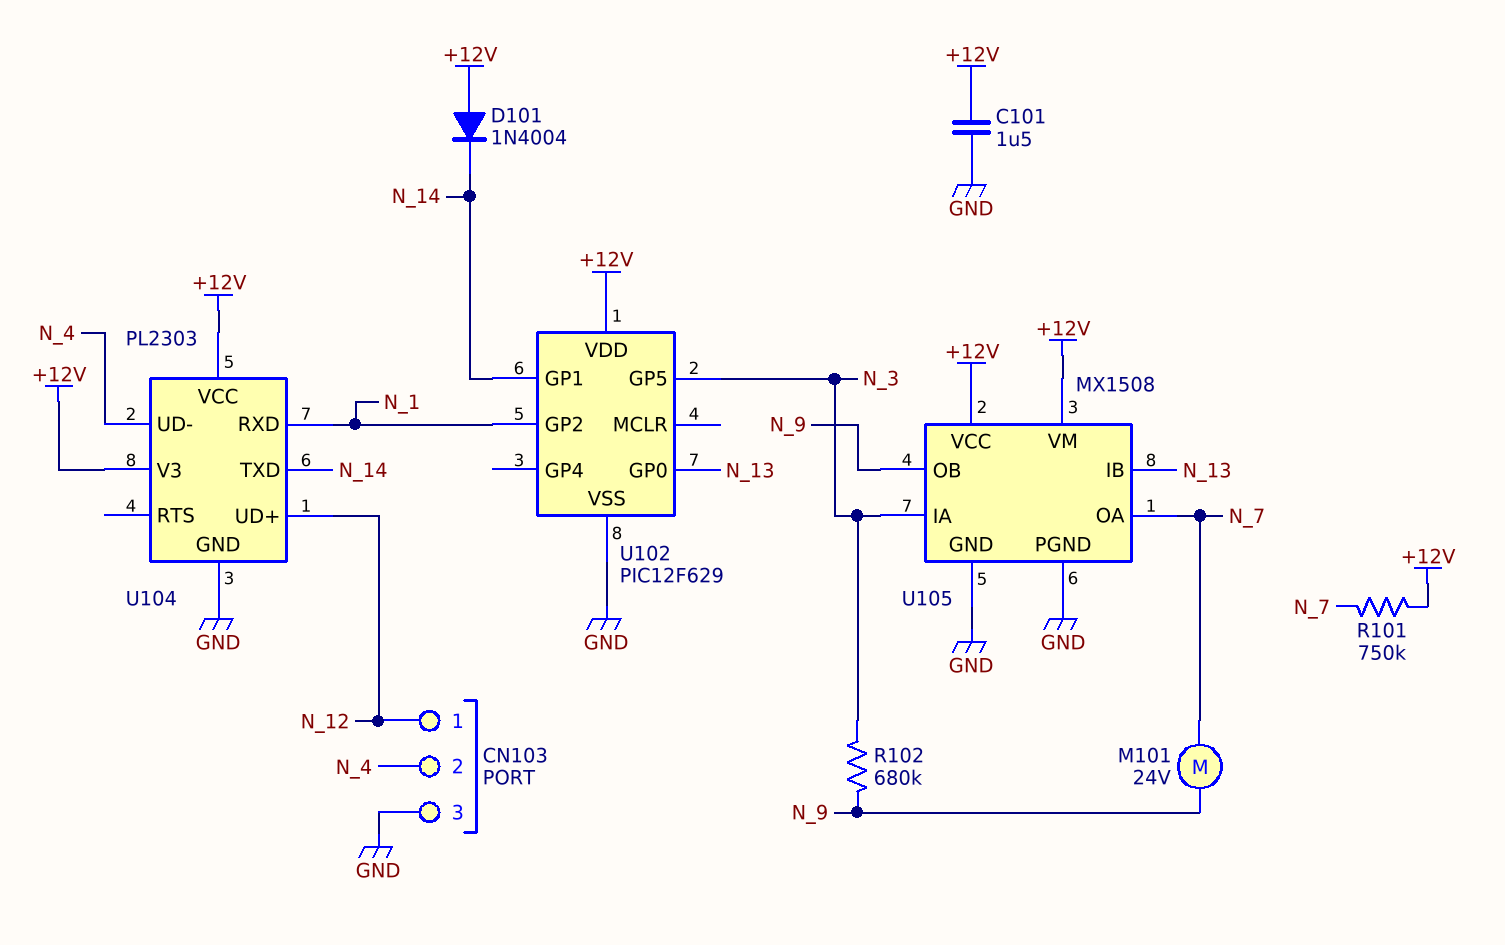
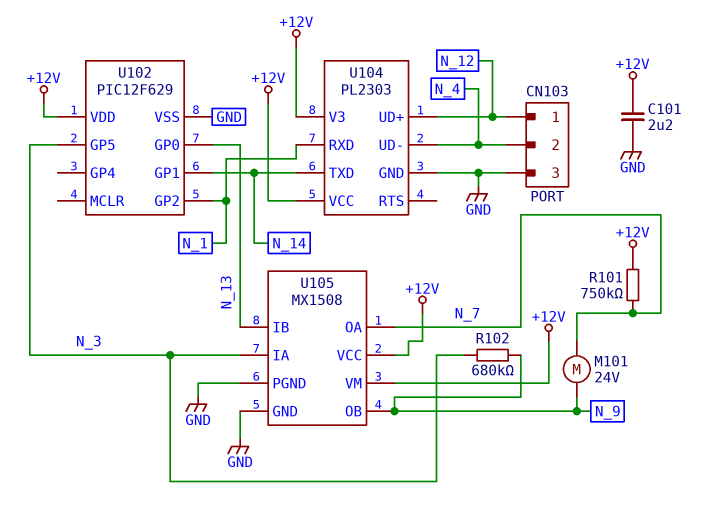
C101: 1.5uF (+12V, GND) -> 2.2uF (+12V, GND)
D101: diode 1N4004 (A +12V, K N_14) -> none

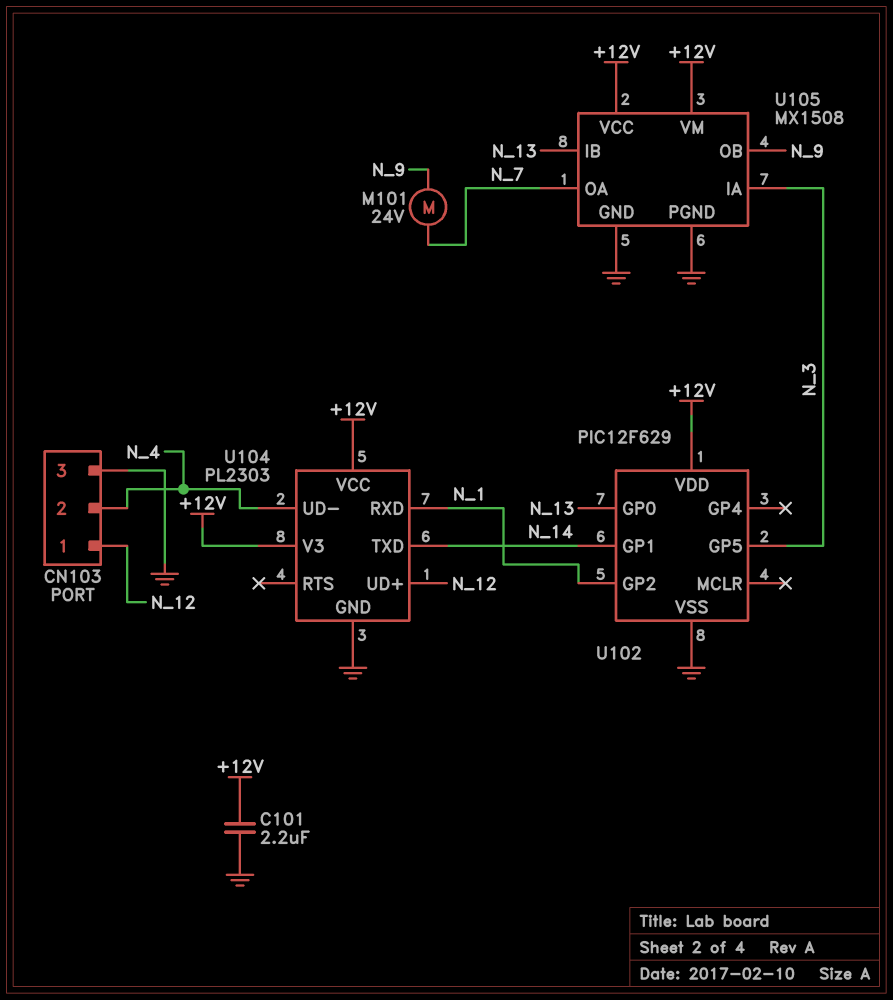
R101: 750k (+12V, N_7) -> none
R102: 680k (N_3, N_9) -> none

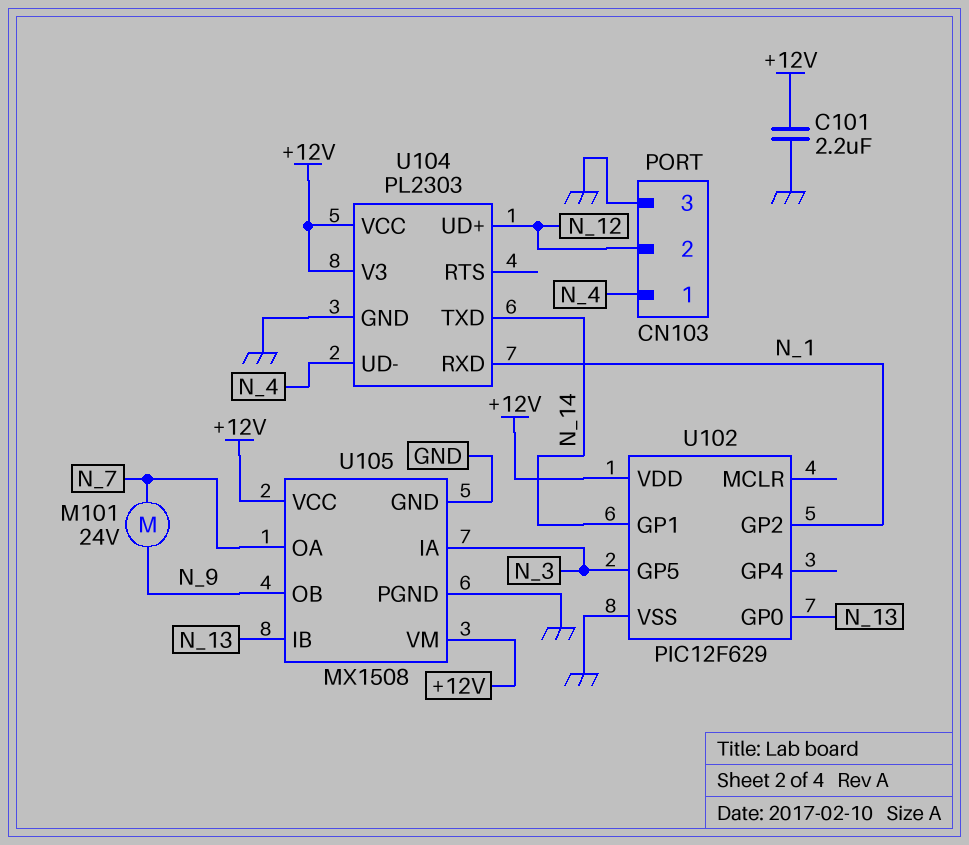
CN103 pin 1: N_12 -> N_4
CN103 pin 2: N_4 -> N_12

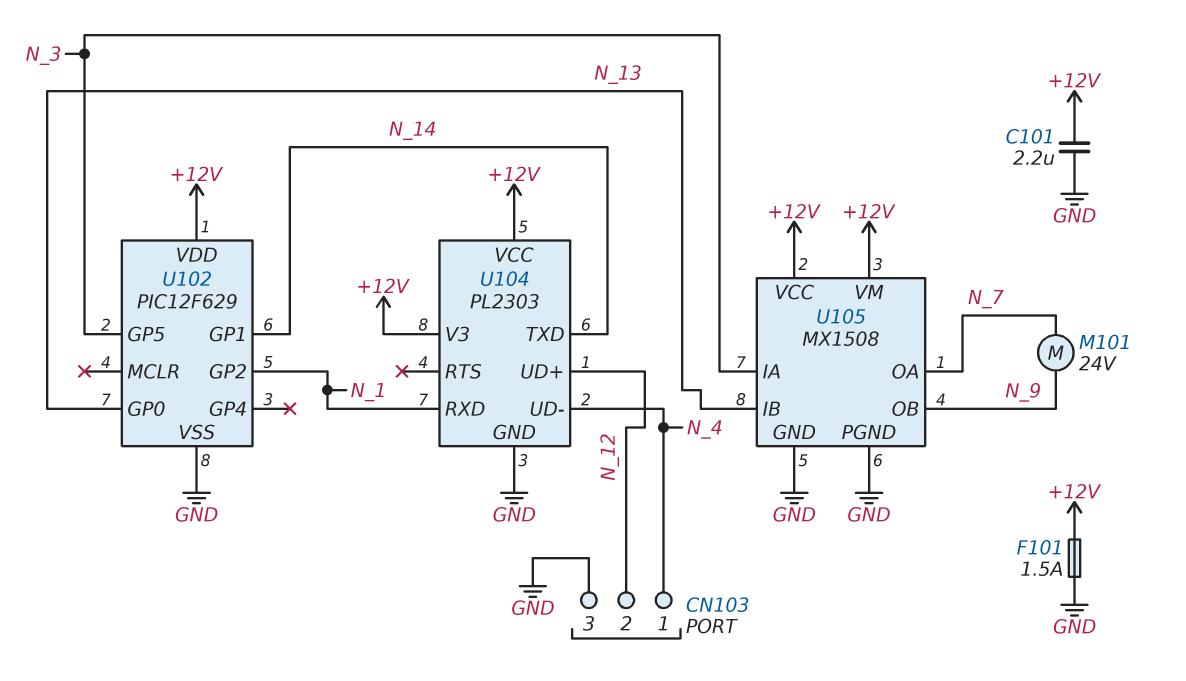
F101: none -> 1.5A (+12V, GND)

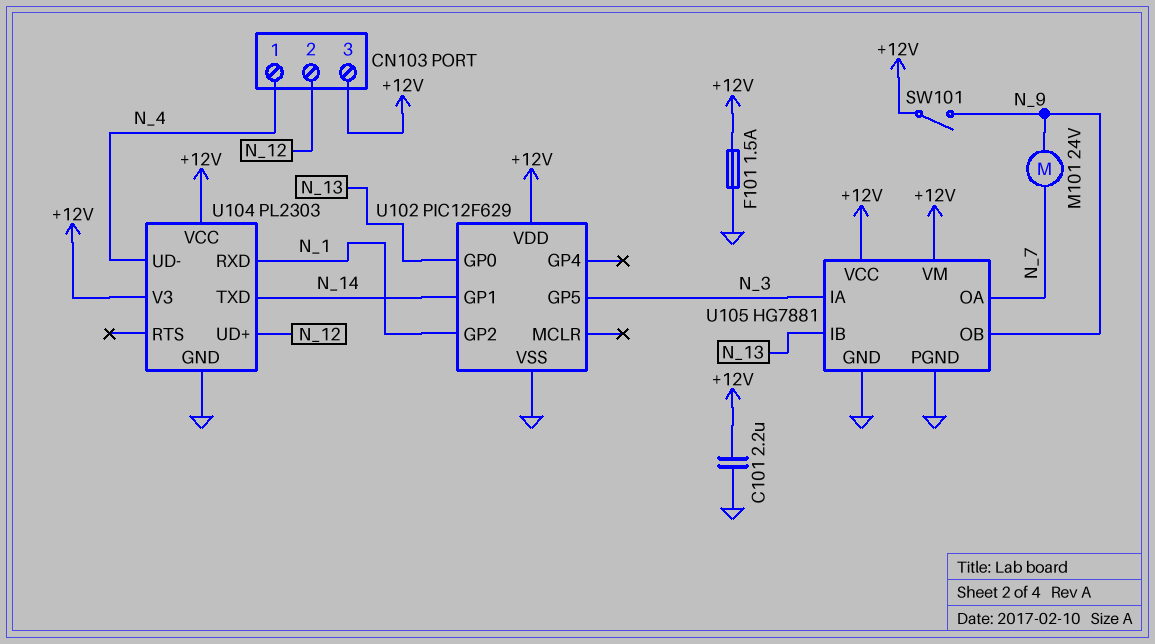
CN103 pin 3: GND -> +12V
SW101: none -> switch (+12V, N_9)
U105: MX1508 -> HG7881

